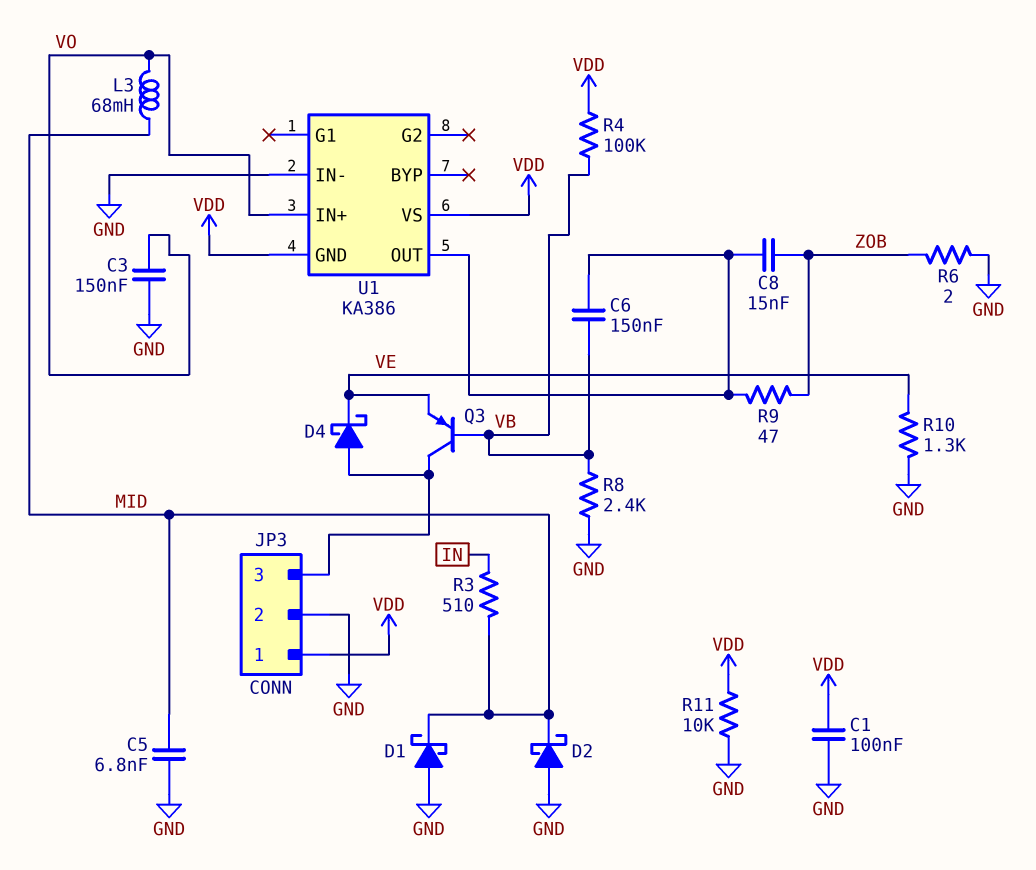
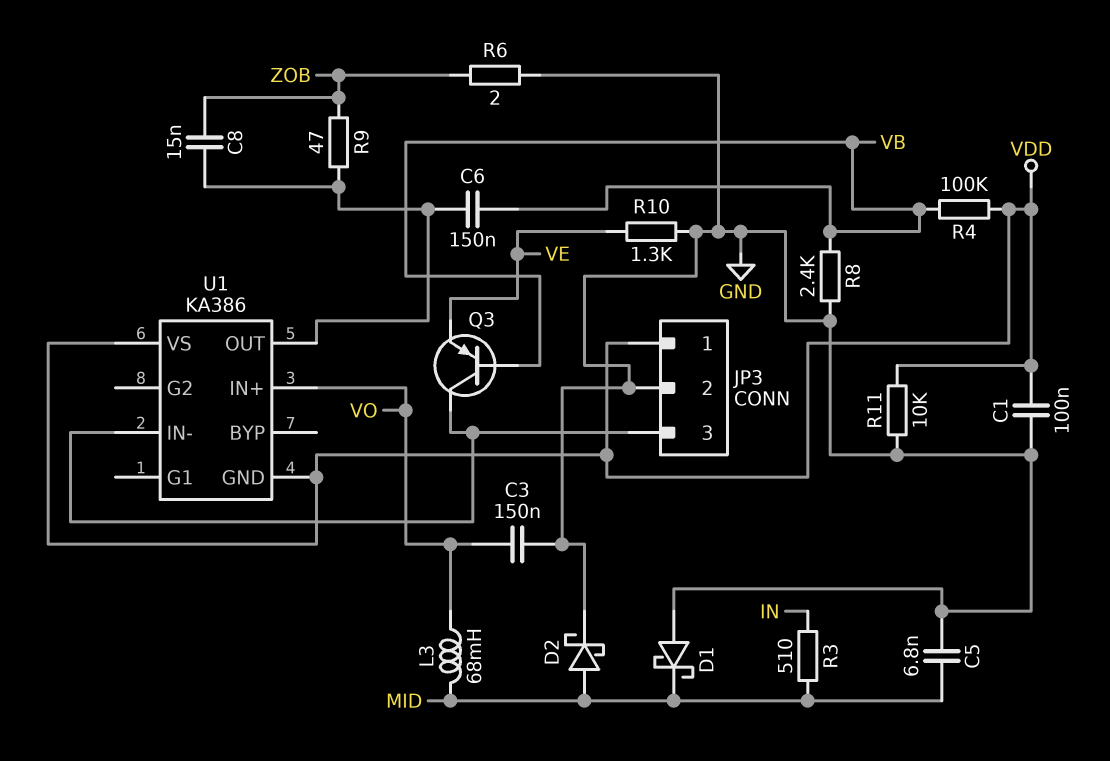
D2: schottky (A GND, K MID) -> schottky (A MID, K GND)
D4: schottky (A JP3/3, K VE) -> none
U1 pin IN-: GND -> JP3/3

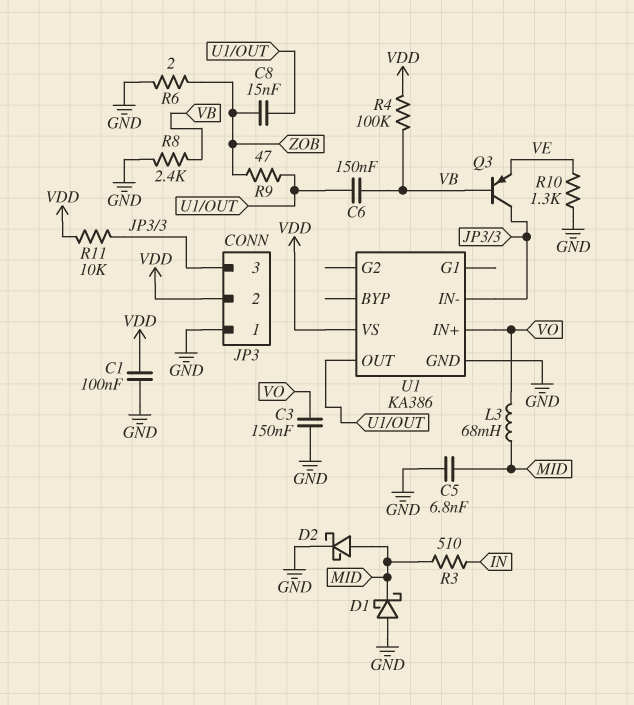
JP3 pin 1: VDD -> GND
JP3 pin 2: GND -> VDD
R11: 10k (GND, VDD) -> 10k (JP3/3, VDD)
U1 pin GND: VDD -> GND

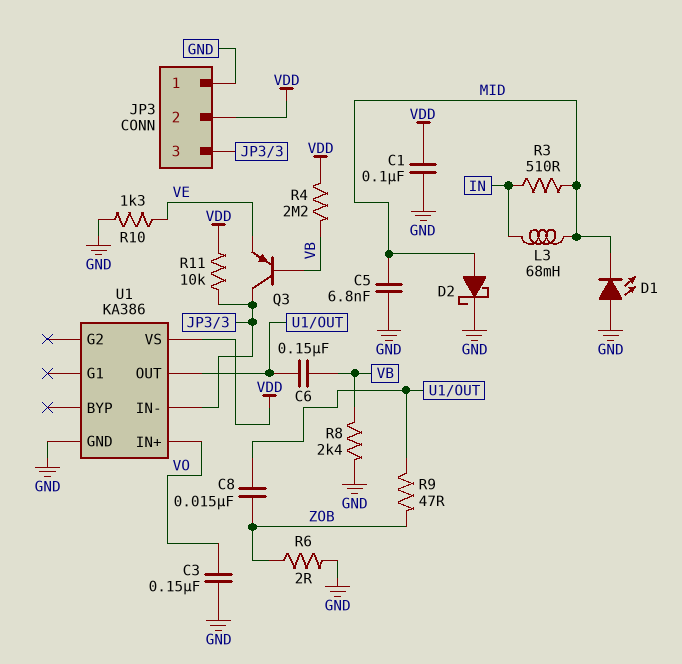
D1: schottky (A GND, K MID) -> LED (A GND, K MID)
L3: 68mH (MID, VO) -> 68mH (IN, MID)
R4: 100k (VB, VDD) -> 2.2M (VB, VDD)

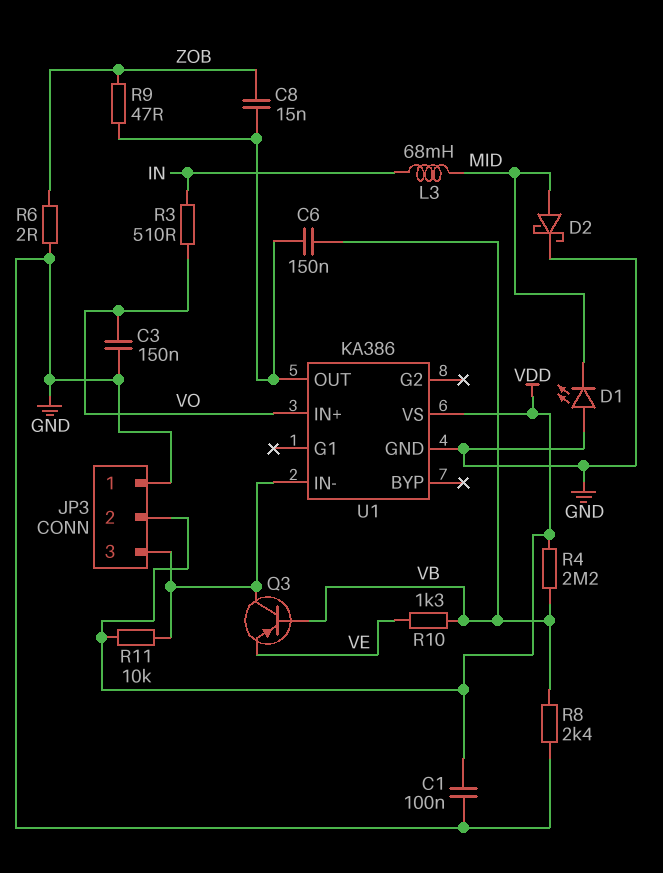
C5: 6.8nF (GND, MID) -> none
R3: 510 (IN, MID) -> 510 (IN, VO)
R10: 1.3k (GND, VE) -> 1.3k (VB, VE)

